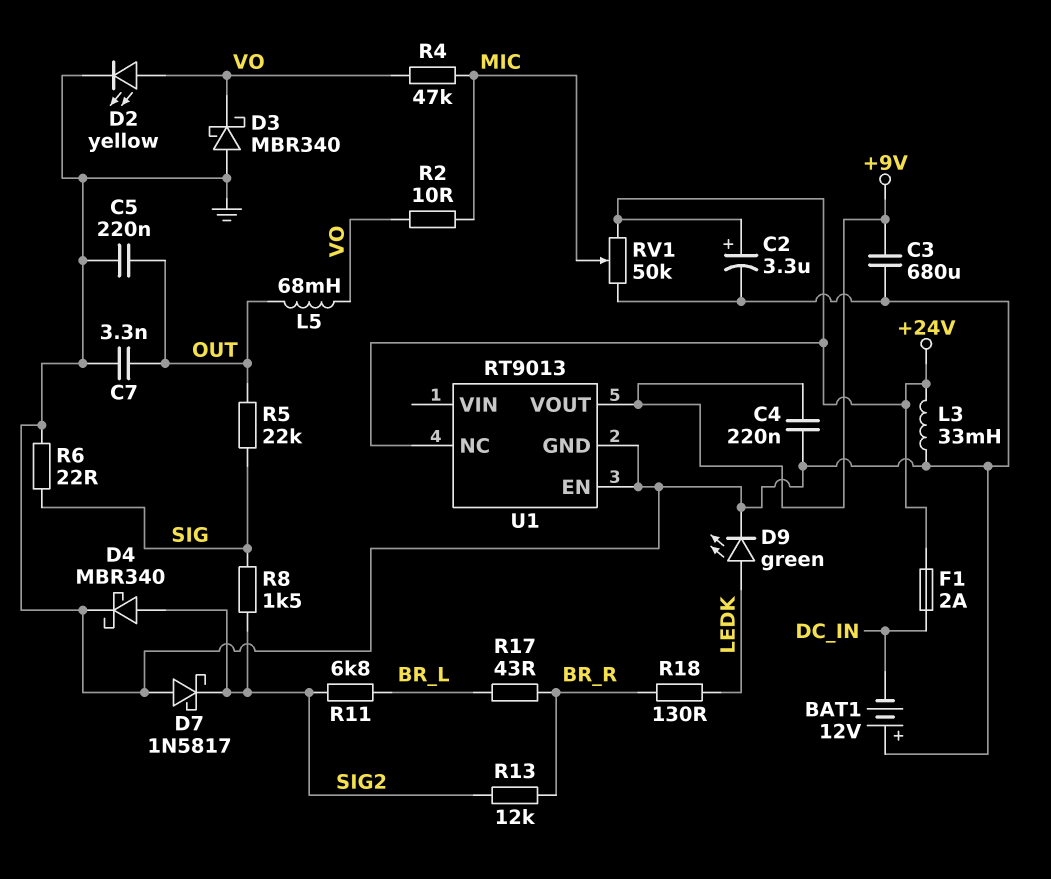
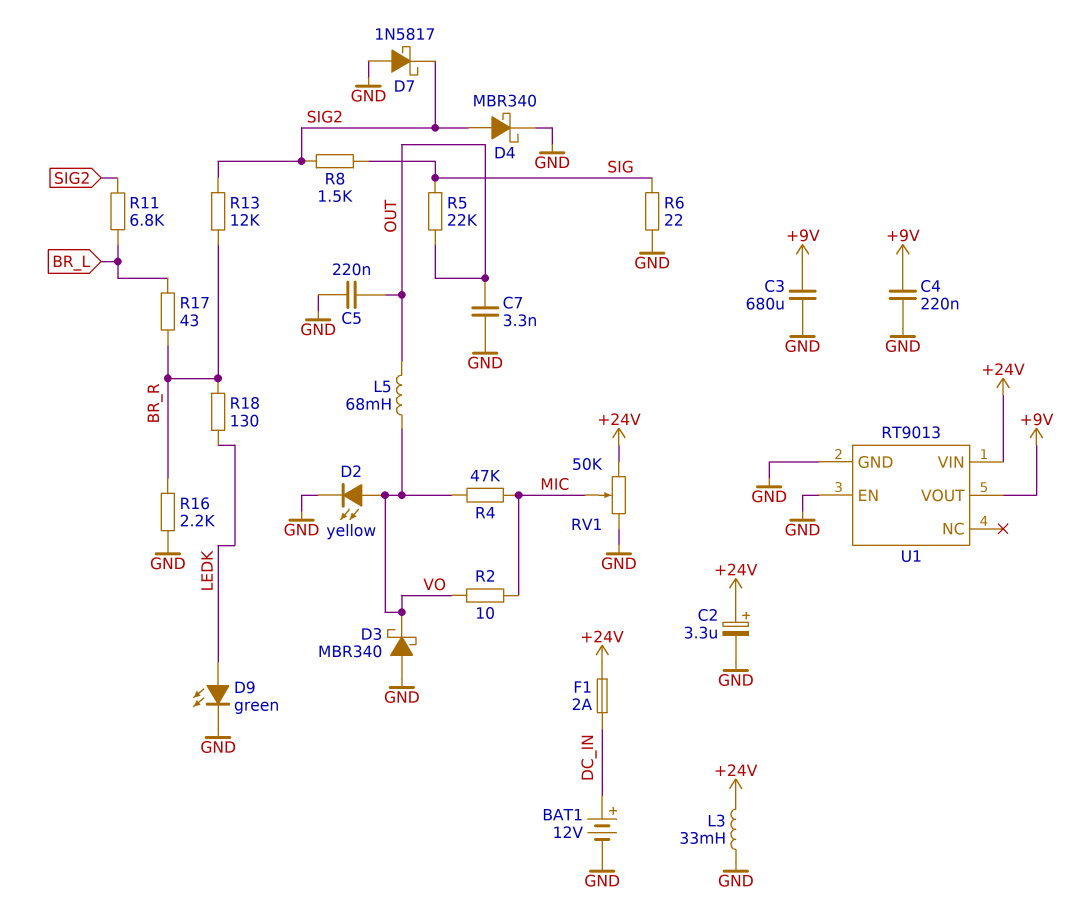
BAT1: 12V (plus GND, minus DC_IN) -> 12V (plus DC_IN, minus GND)
R16: none -> 2.2k (BR_R, GND)
U1 pin NC: +24V -> none
U1 pin VIN: none -> +24V

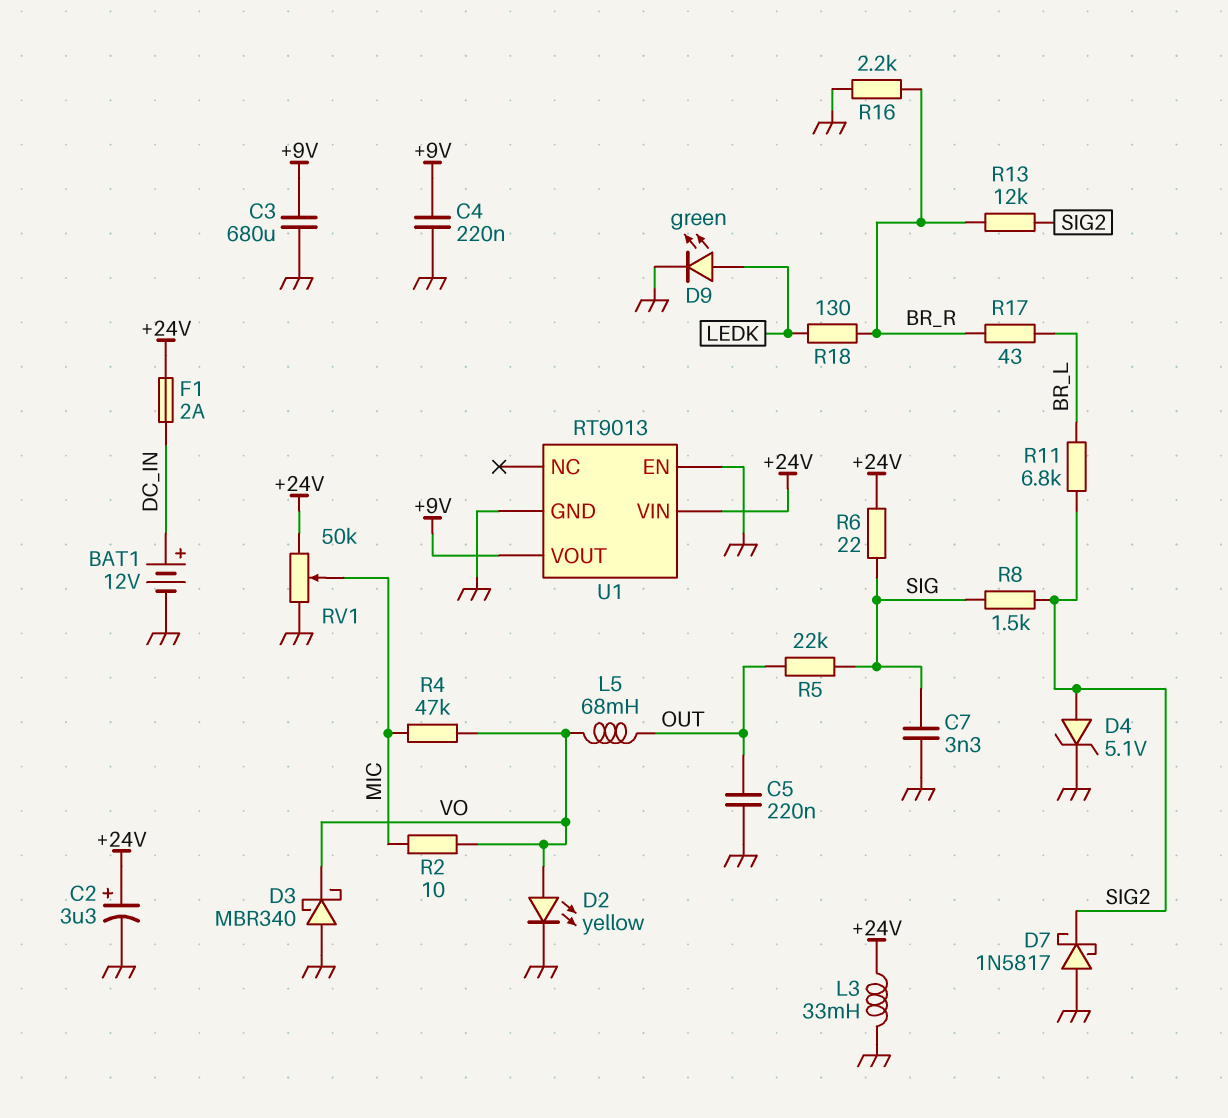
C7: 3.3nF (GND, OUT) -> 3.3nF (GND, SIG)
D4: schottky MBR340 (A SIG2, K GND) -> zener 5.1V (A SIG2, K GND)
R6: 22 (GND, SIG) -> 22 (+24V, SIG)

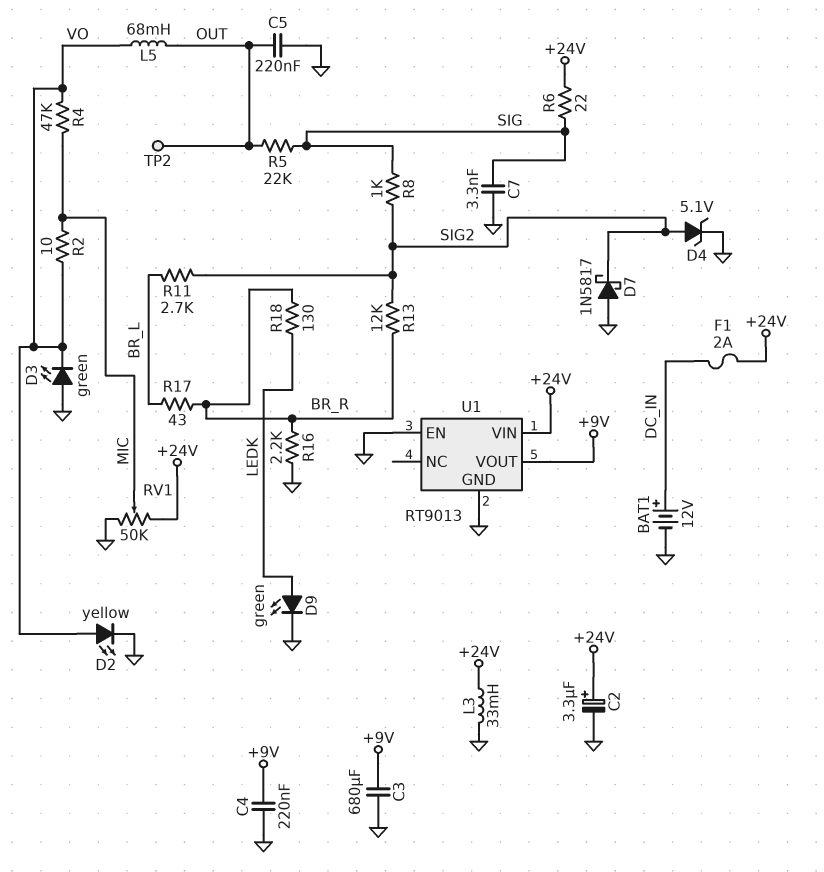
D3: schottky MBR340 (A GND, K VO) -> LED green (A GND, K VO)
R8: 1.5k (SIG, SIG2) -> 1k (SIG, SIG2)
R11: 6.8k (BR_L, SIG2) -> 2.7k (BR_L, SIG2)
TP2: none -> test point (OUT)

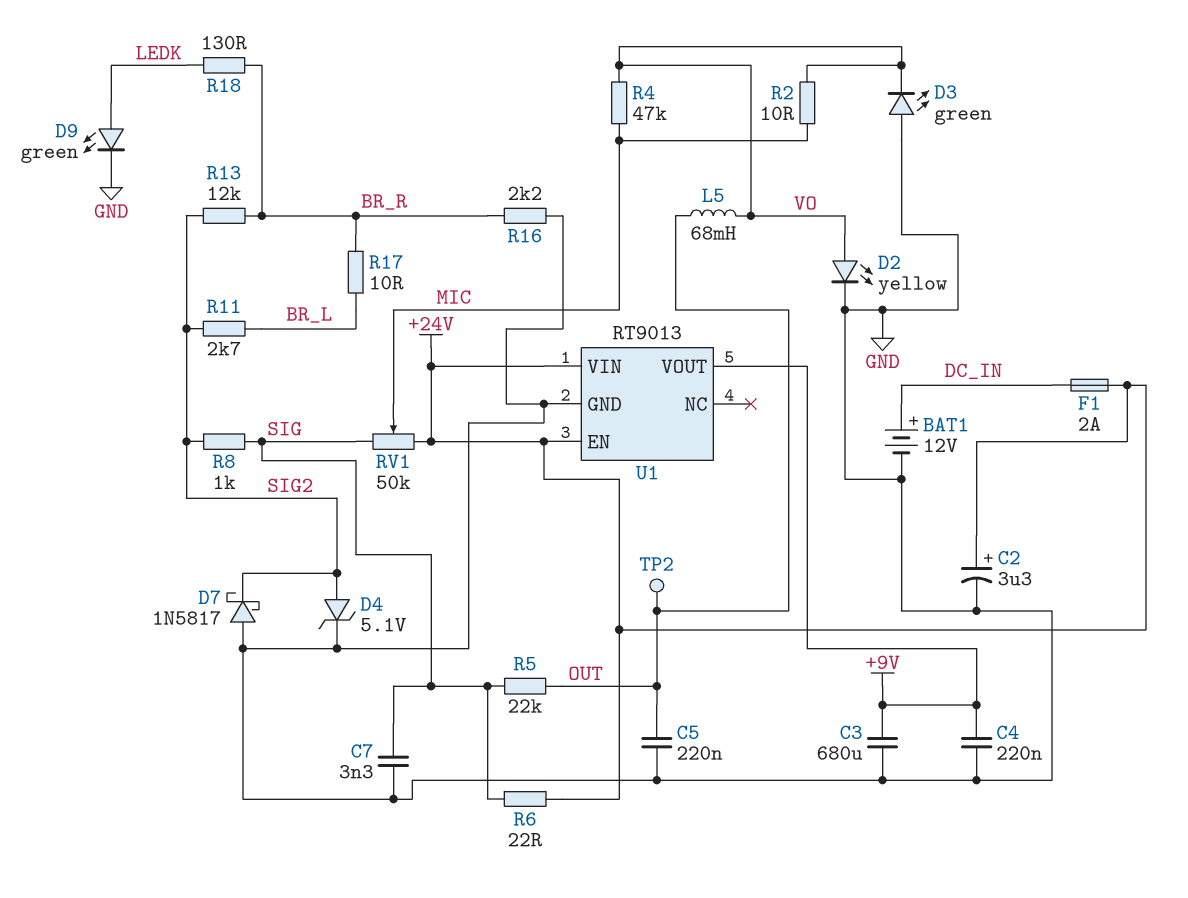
L3: 33mH (+24V, GND) -> none
R17: 43 (BR_L, BR_R) -> 10 (BR_L, BR_R)
RV1: 50k (+24V, GND, wiper MIC) -> 50k (+24V, SIG, wiper MIC)
U1 pin EN: GND -> +24V

